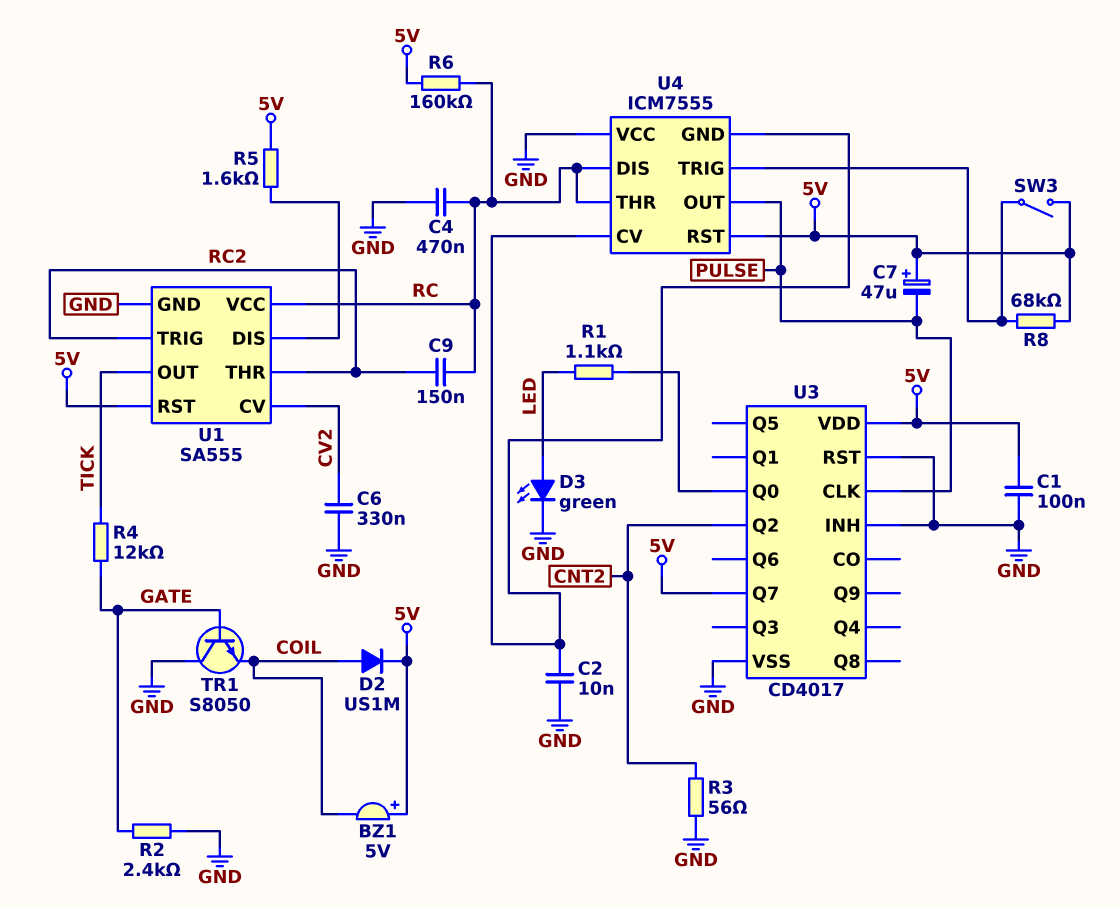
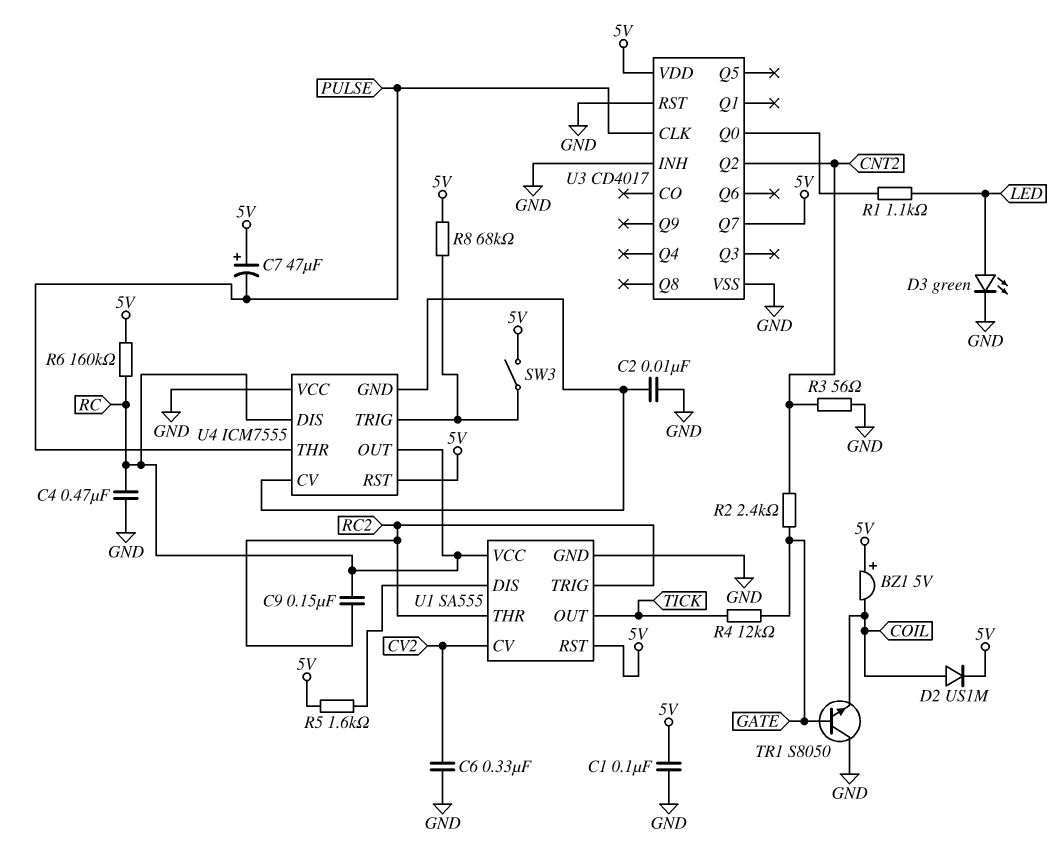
R2: 2.4k (GATE, GND) -> 2.4k (CNT2, GATE)
U4 pin OUT: PULSE -> RC
U4 pin THR: RC -> PULSE

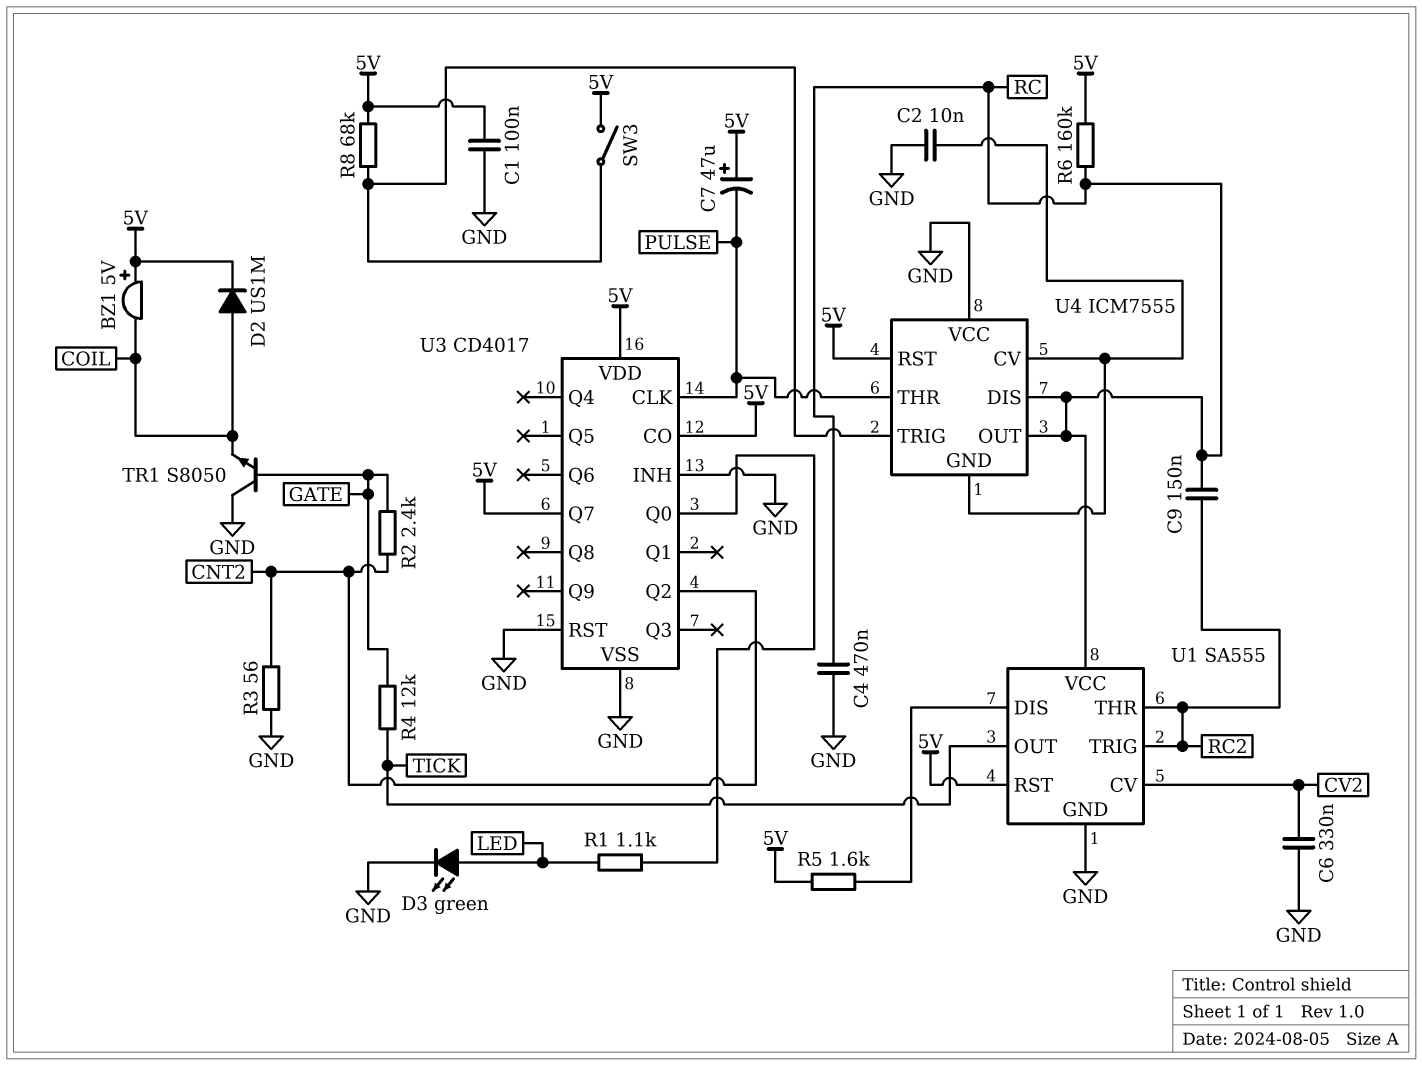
U3 pin CO: none -> 5V

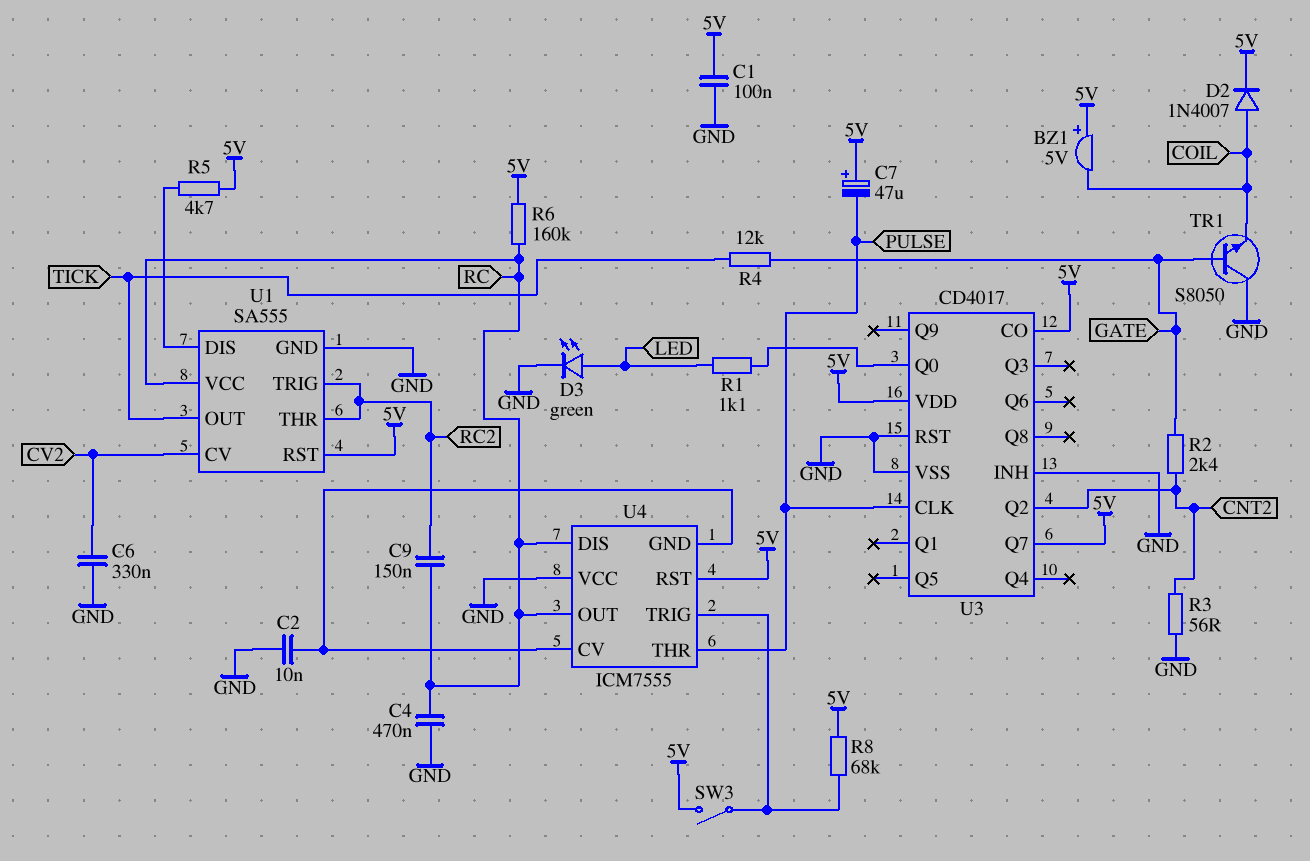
D2: diode US1M (A COIL, K 5V) -> diode 1N4007 (A COIL, K 5V)
R5: 1.6k (5V, U1/DIS) -> 4.7k (5V, U1/DIS)

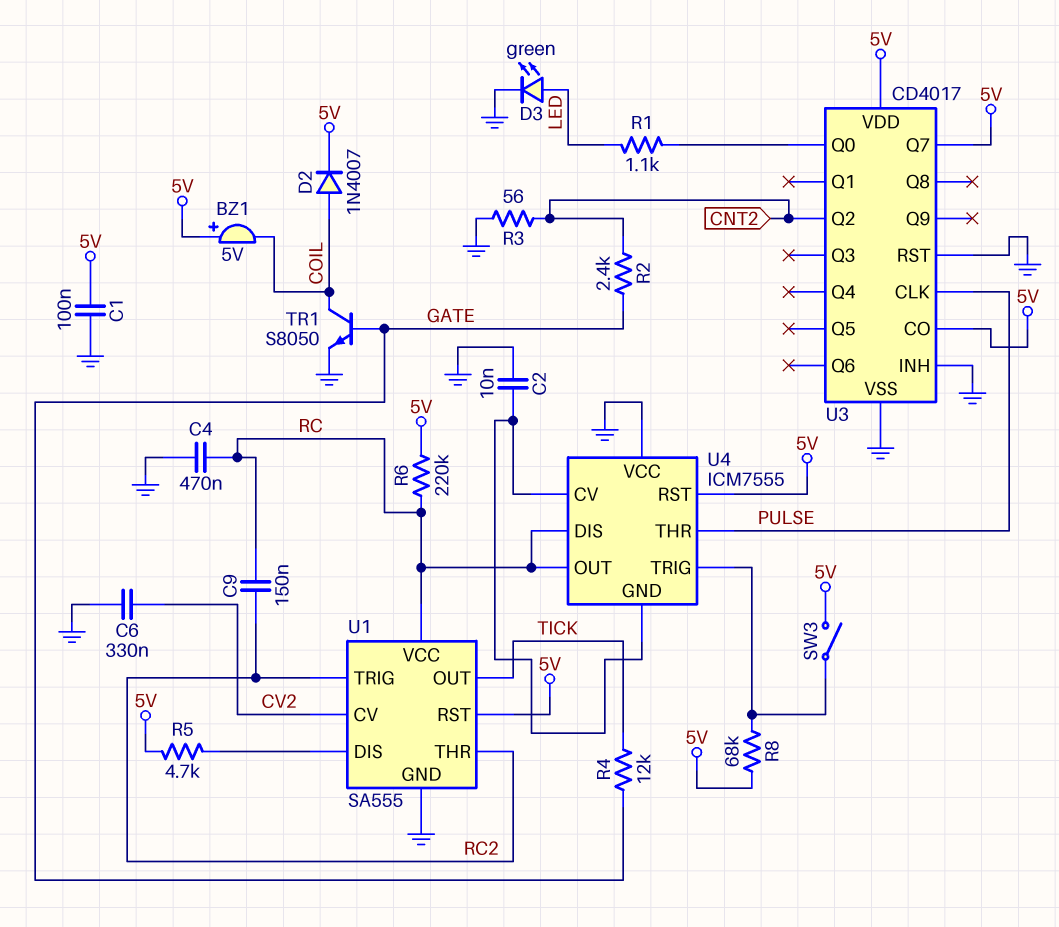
C7: 47uF (plus 5V, minus PULSE) -> none
R6: 160k (5V, RC) -> 220k (5V, RC)
TR1: NPN S8050 (B GATE, C GND, E COIL) -> NPN S8050 (B GATE, C COIL, E GND)

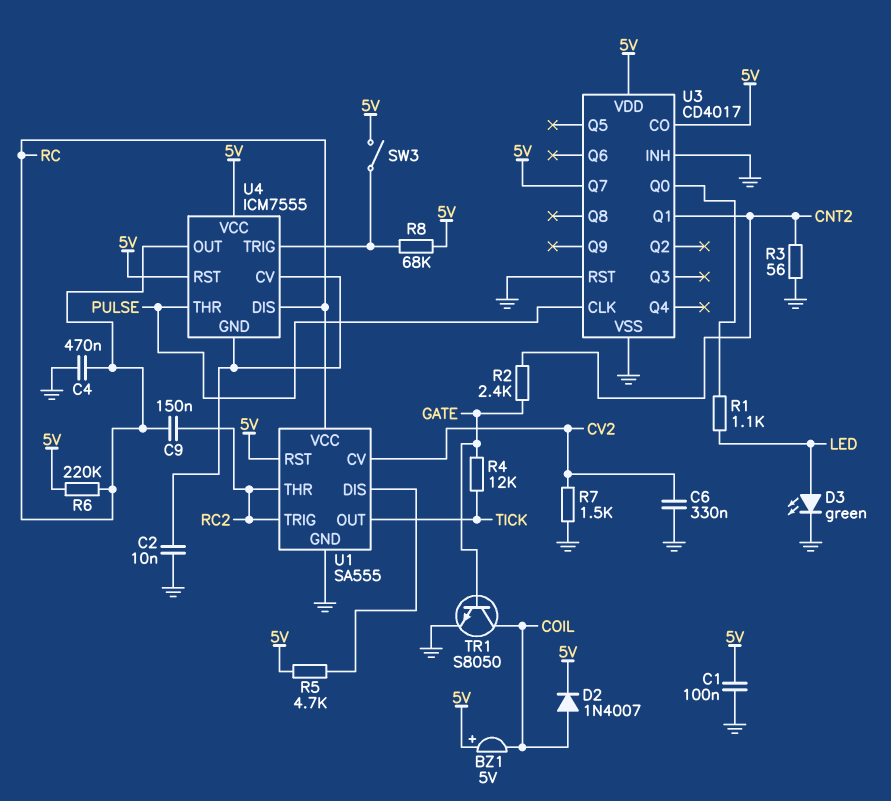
R7: none -> 1.5k (CV2, GND)
U3 pin Q1: none -> CNT2
U3 pin Q2: CNT2 -> none
U4 pin VCC: GND -> 5V

